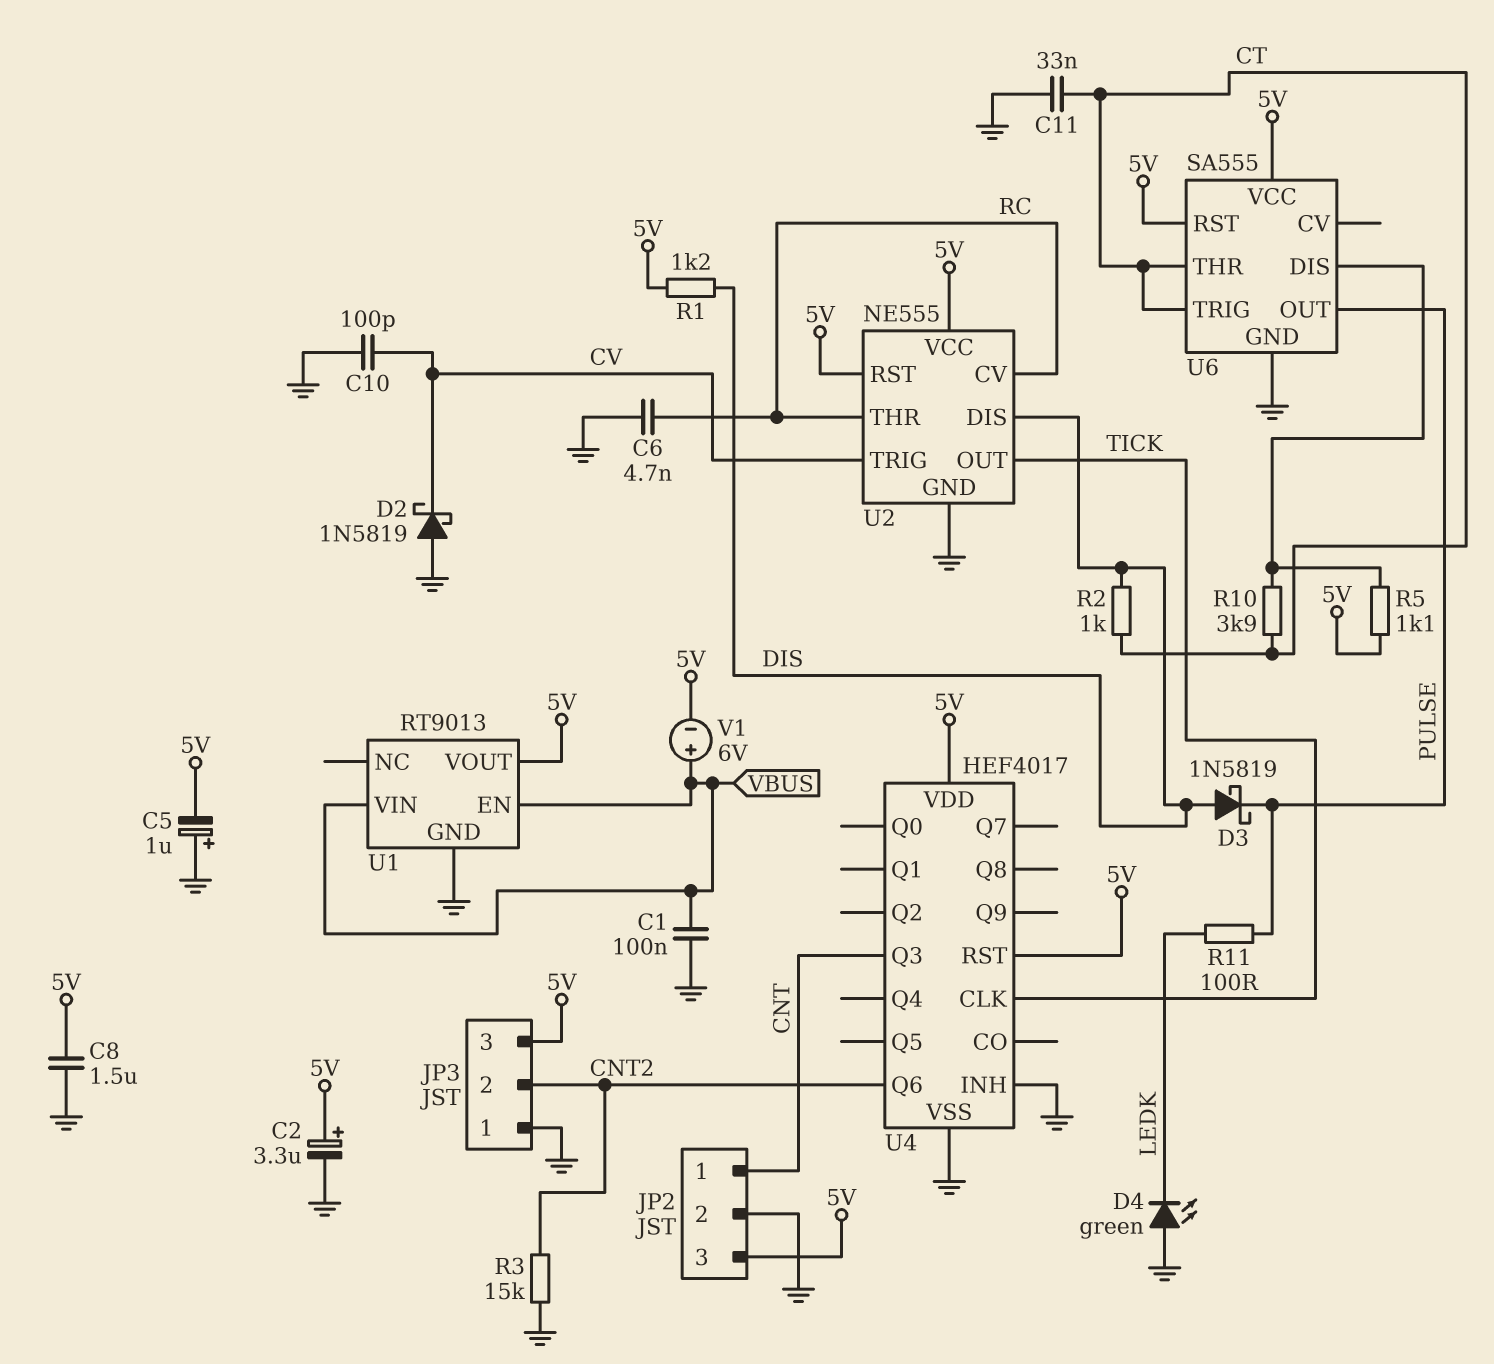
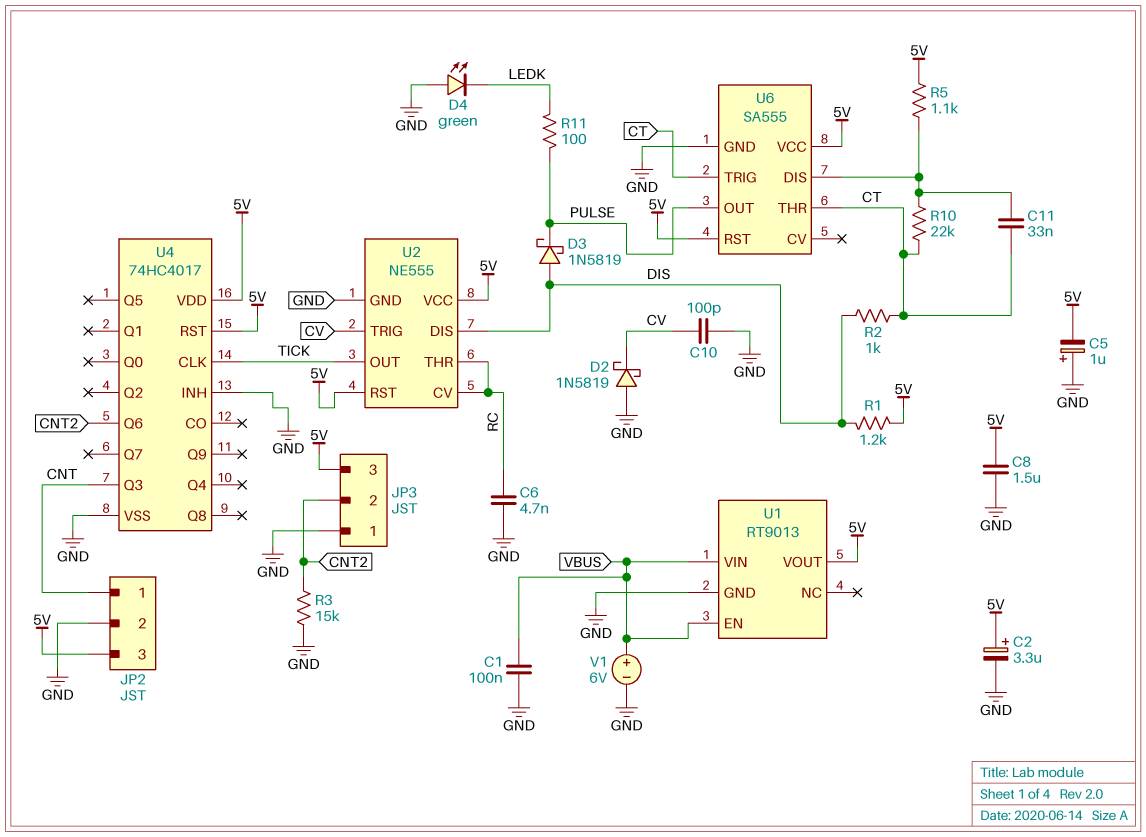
C11: 33nF (CT, GND) -> 33nF (CT, U6/DIS)
R10: 3.9k (CT, U6/DIS) -> 22k (CT, U6/DIS)
U4: HEF4017 -> 74HC4017
V1: 6V (plus VBUS, minus 5V) -> 6V (plus VBUS, minus GND)

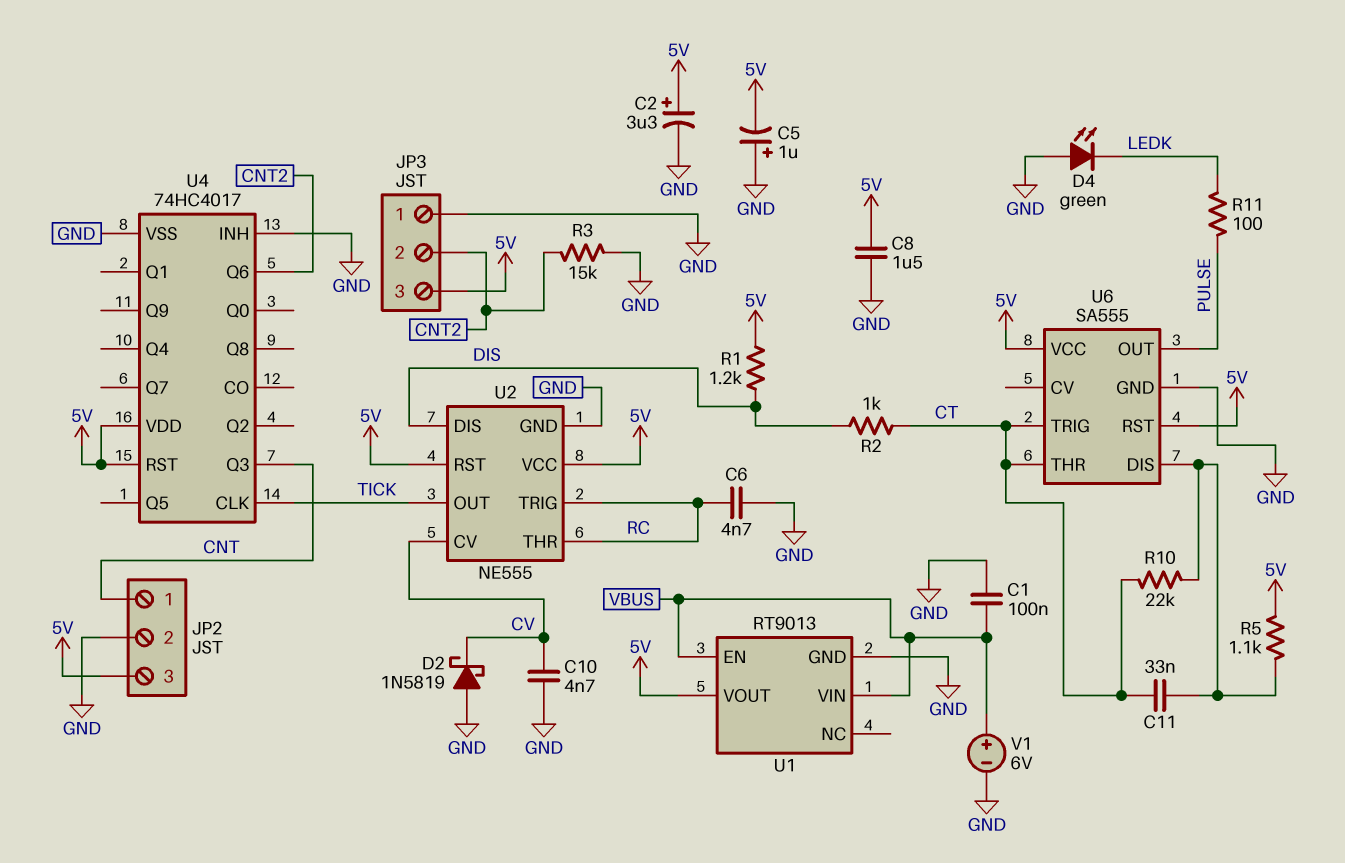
C10: 100pF (CV, GND) -> 4.7nF (CV, GND)
D3: schottky 1N5819 (A DIS, K PULSE) -> none
U2 pin CV: RC -> CV
U2 pin TRIG: CV -> RC

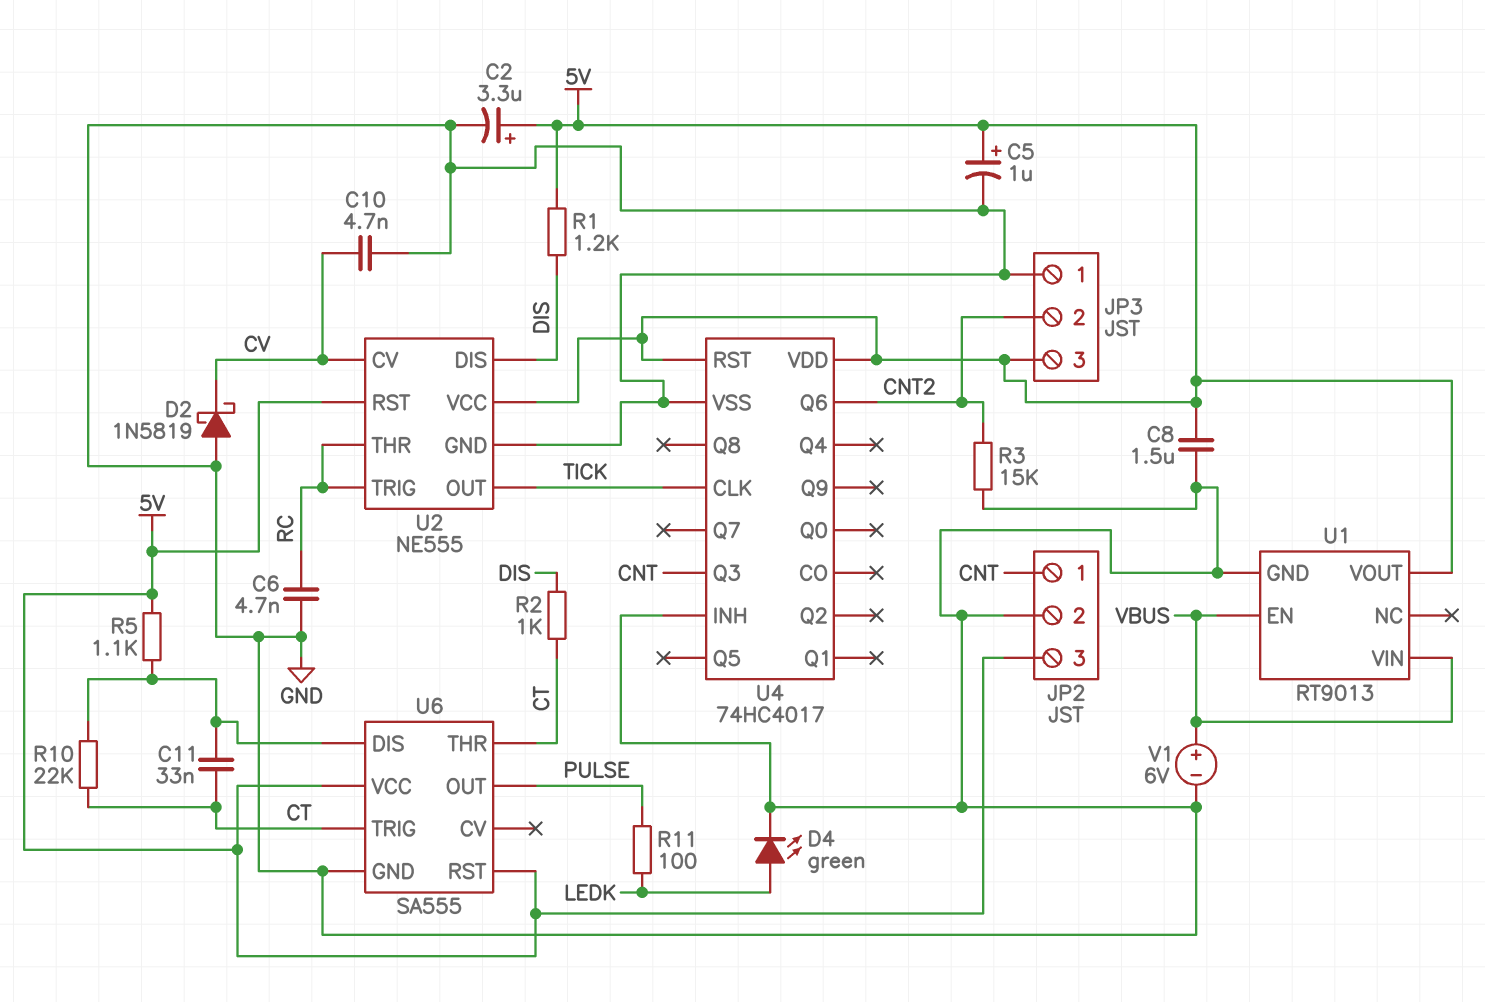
C1: 100nF (GND, VBUS) -> none
C5: 1uF (plus GND, minus 5V) -> 1uF (plus 5V, minus GND)
D4: LED green (A GND, K LEDK) -> LED green (A LEDK, K GND)

